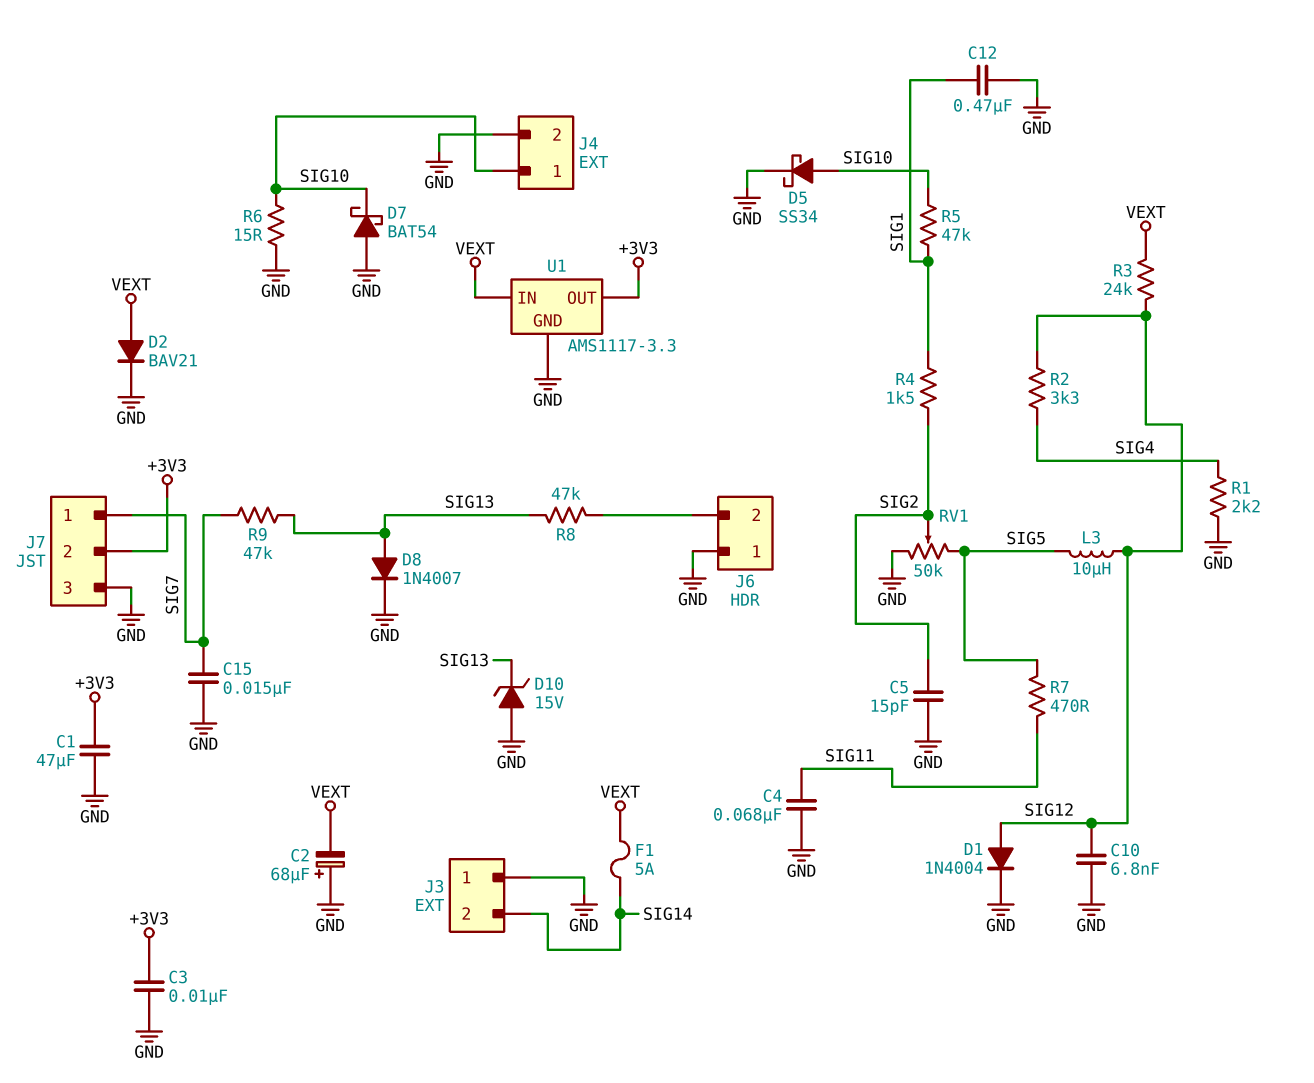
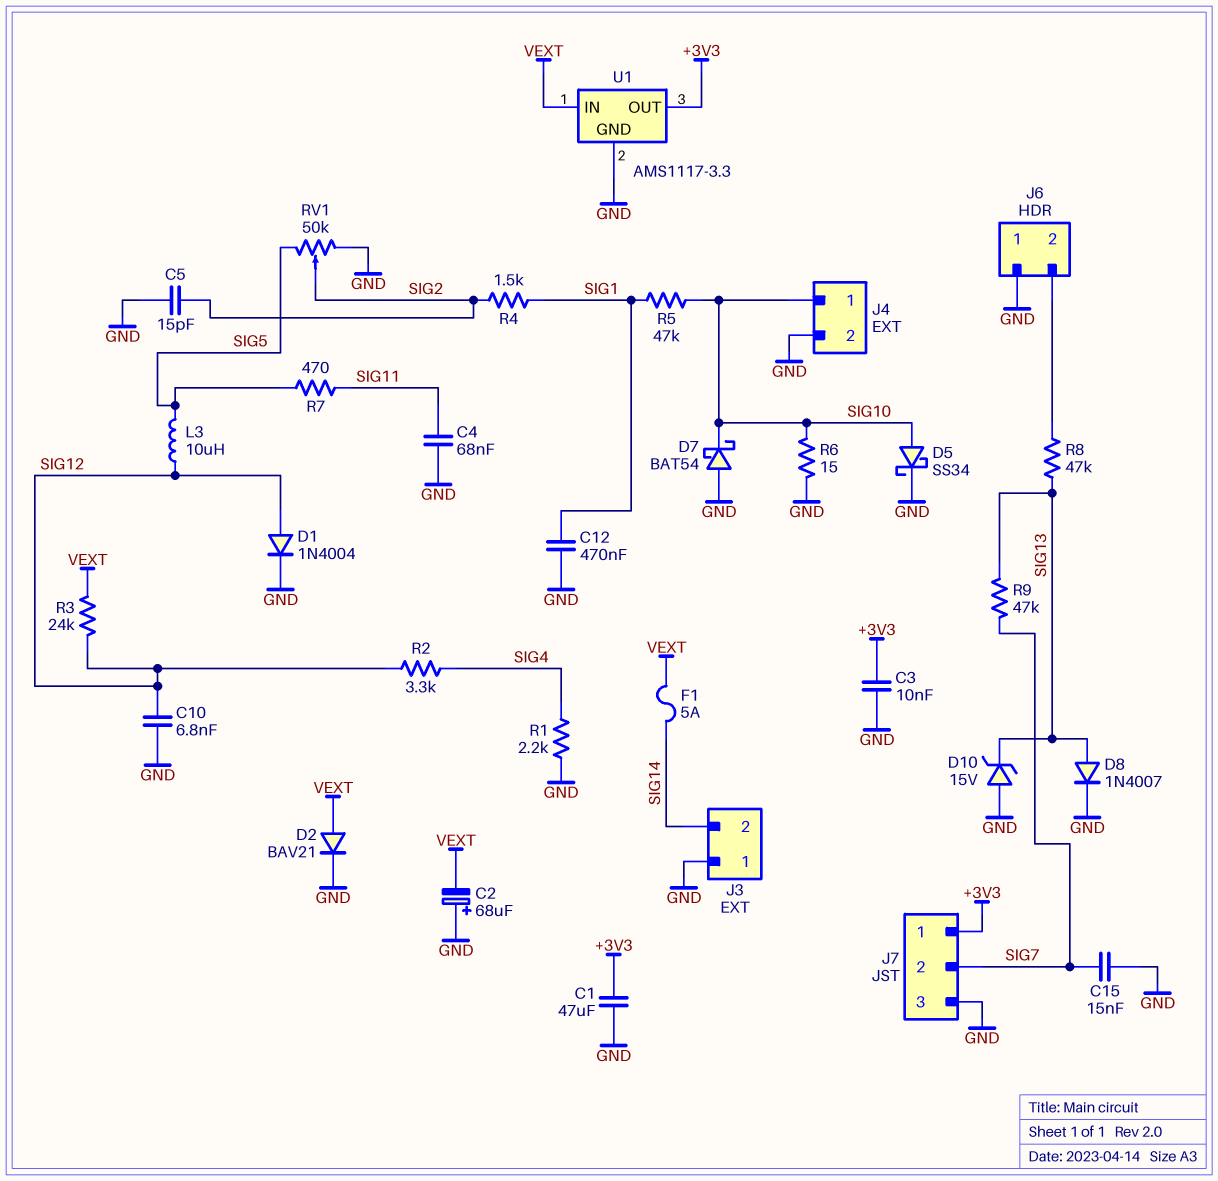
J7 pin 1: SIG7 -> +3V3
J7 pin 2: +3V3 -> SIG7

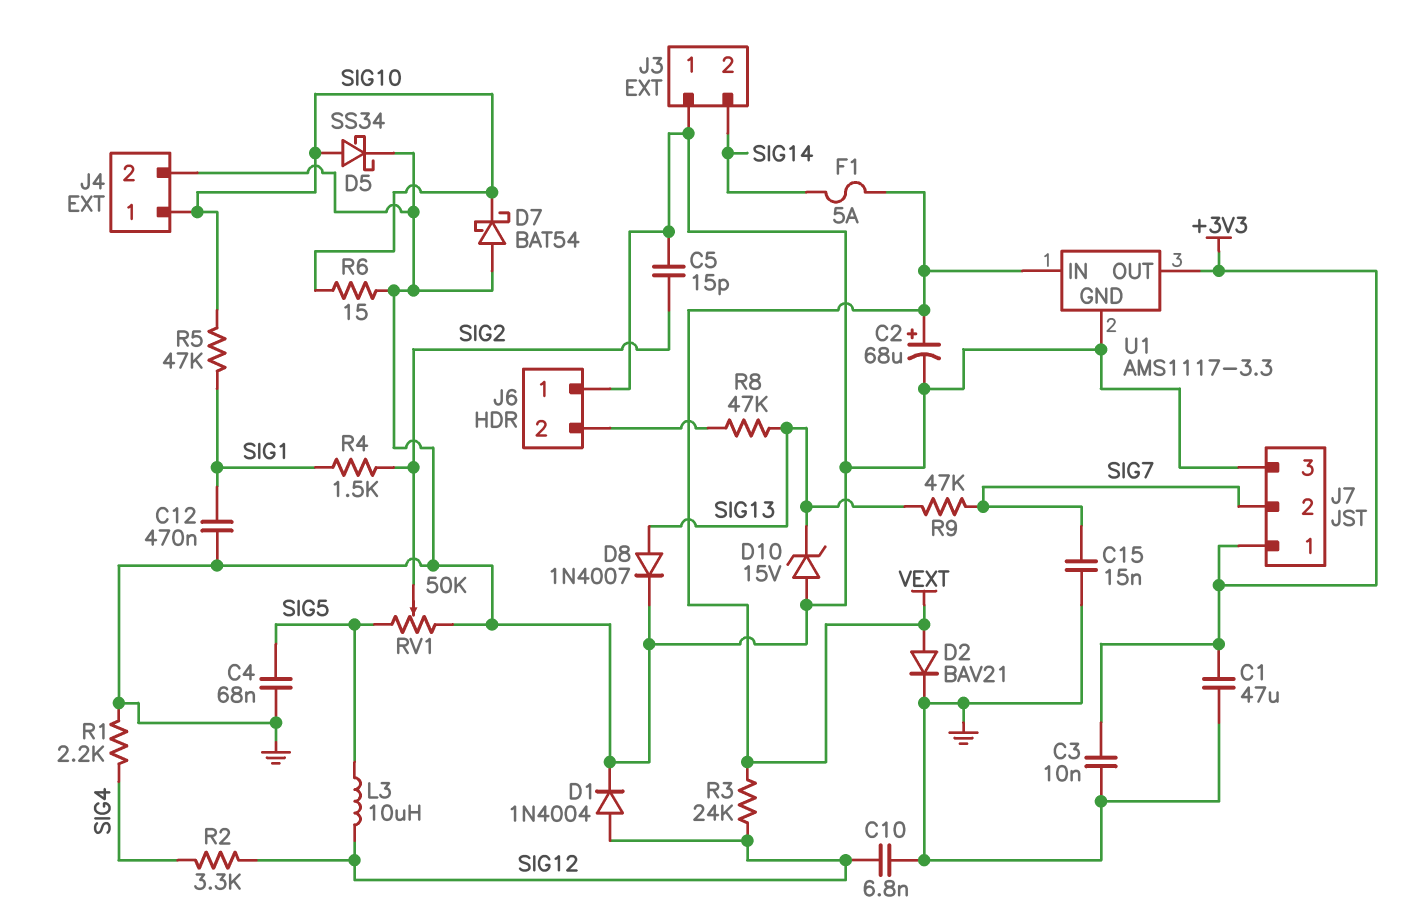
C2: 68uF (plus GND, minus VEXT) -> 68uF (plus VEXT, minus GND)
C4: 68nF (GND, SIG11) -> 68nF (GND, SIG5)
R7: 470 (SIG5, SIG11) -> none

